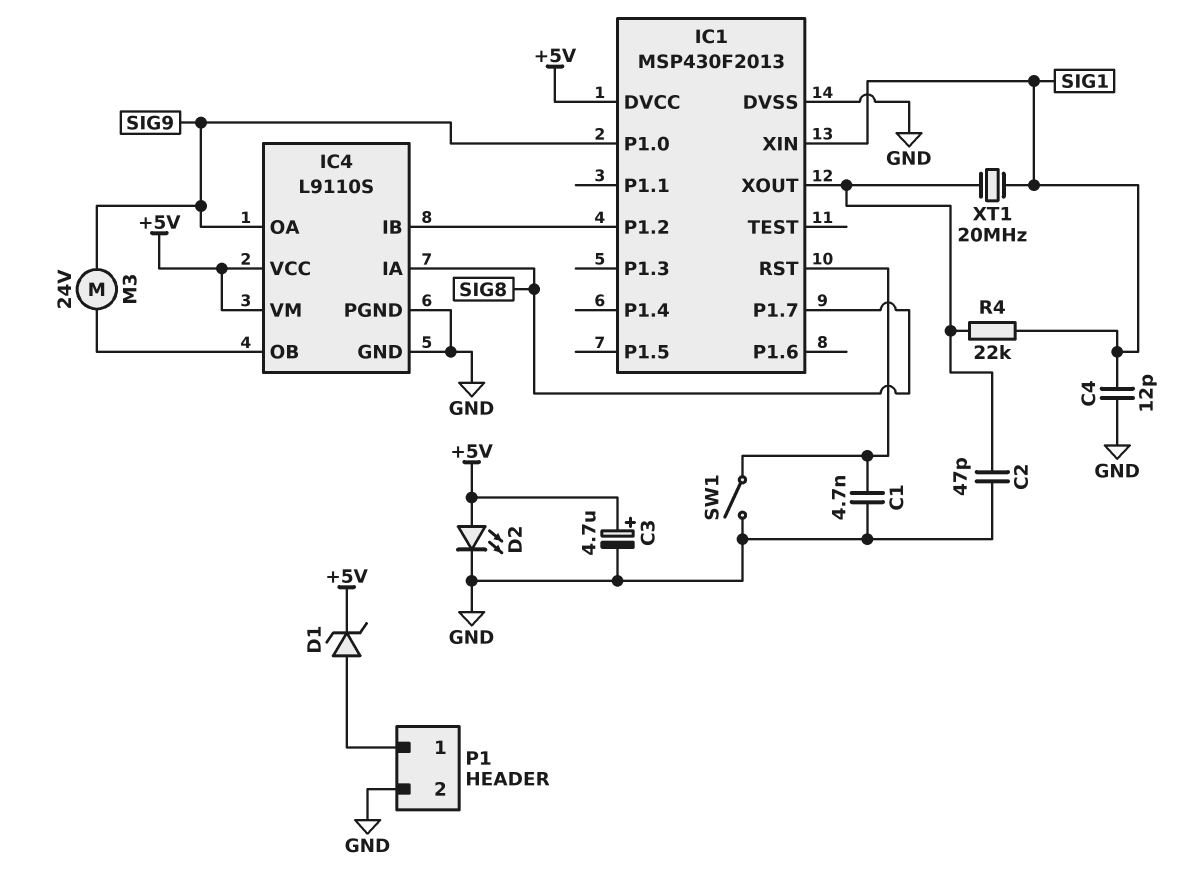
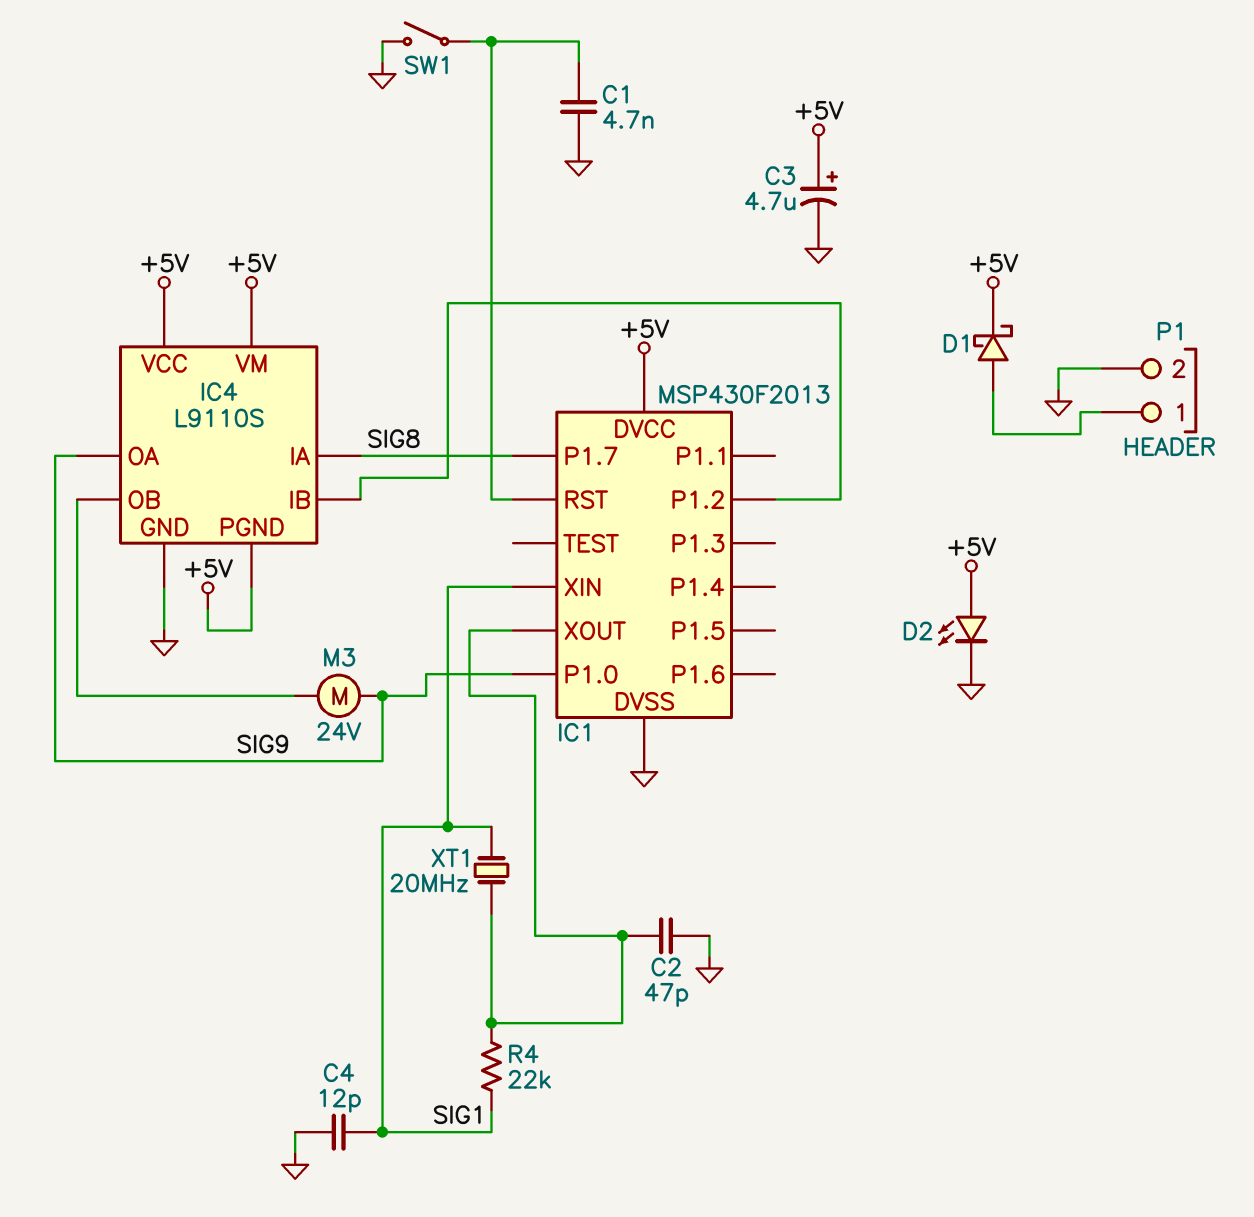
D1: zener (A P1/1, K +5V) -> schottky (A P1/1, K +5V)
IC4 pin PGND: GND -> +5V

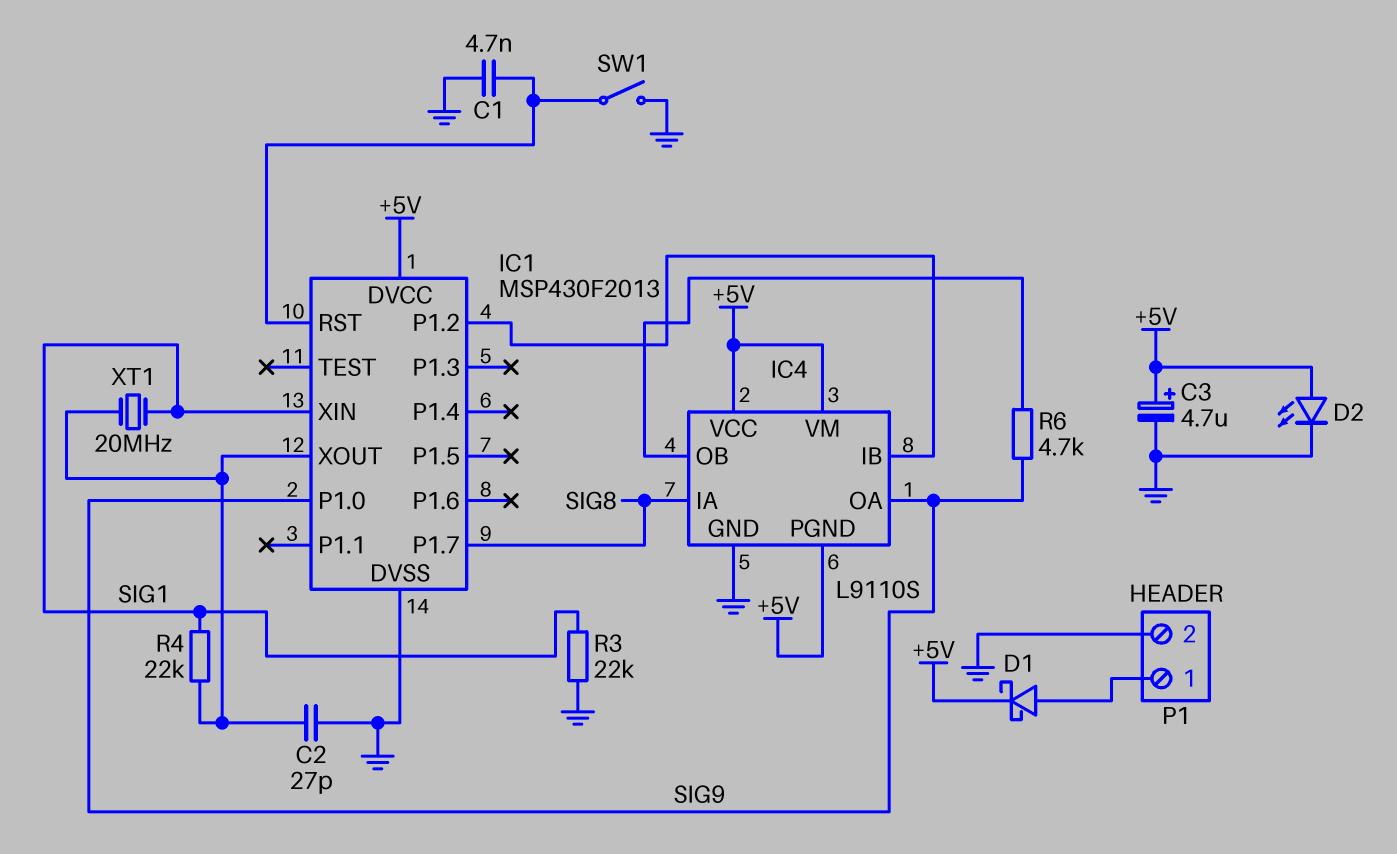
C2: 47pF (GND, IC1/XOUT) -> 27pF (GND, IC1/XOUT)
C4: 12pF (GND, SIG1) -> none
M3: motor 24V (IC4/OB, SIG9) -> none
R3: none -> 22k (GND, SIG1)
R6: none -> 4.7k (IC4/OB, SIG9)

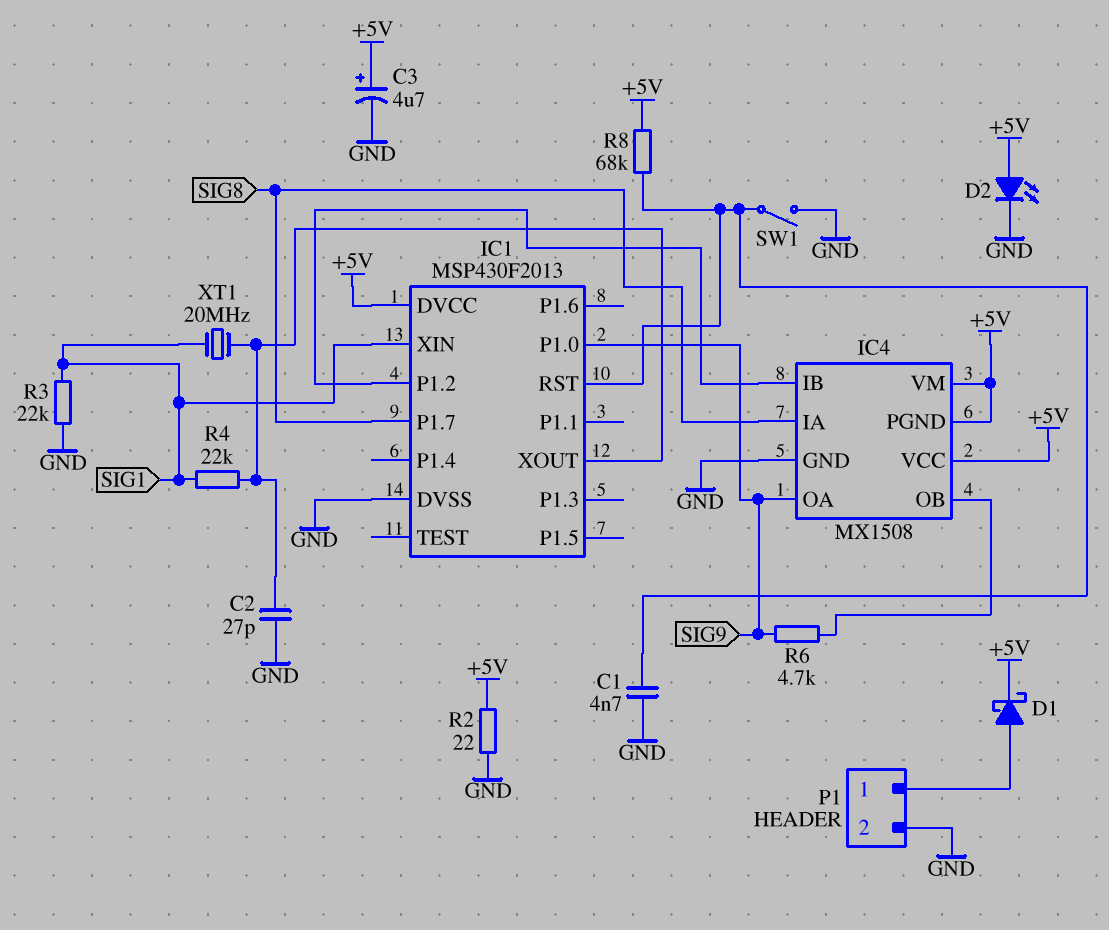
IC4: L9110S -> MX1508
R2: none -> 22 (+5V, GND)
R8: none -> 68k (+5V, IC1/RST)

